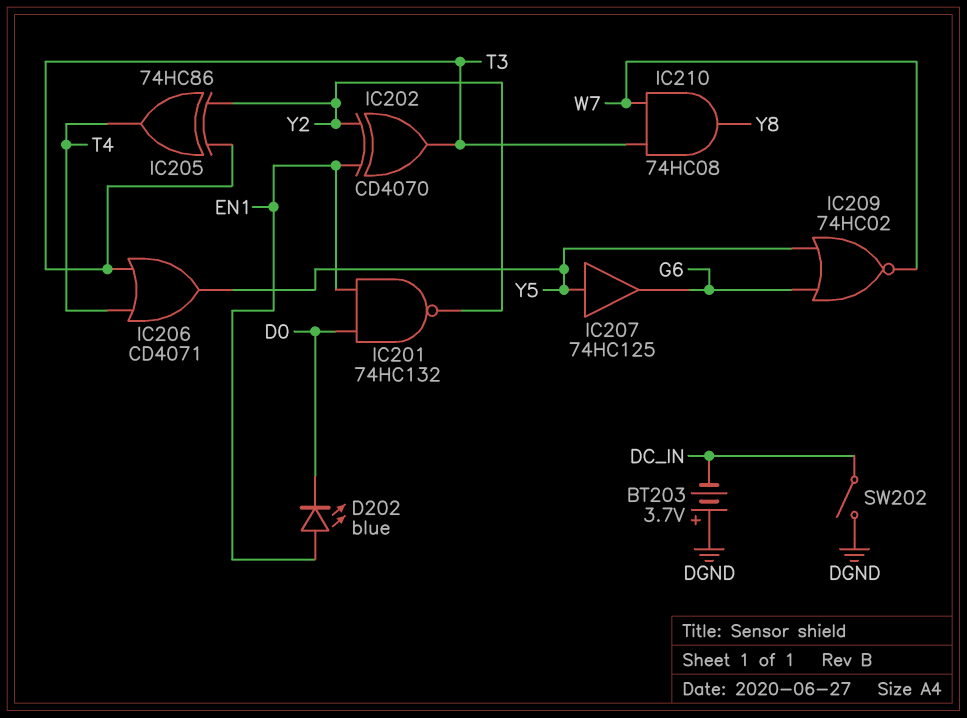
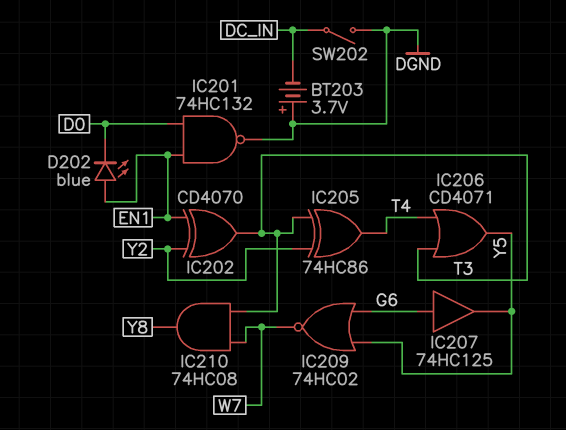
IC201: NAND 74HC132 (in D0, in EN1, out Y2) -> NAND 74HC132 (in D0, in EN1, out DGND)
IC207: buffer 74HC125 (in Y5, out G6) -> buffer 74HC125 (in G6, out Y5)

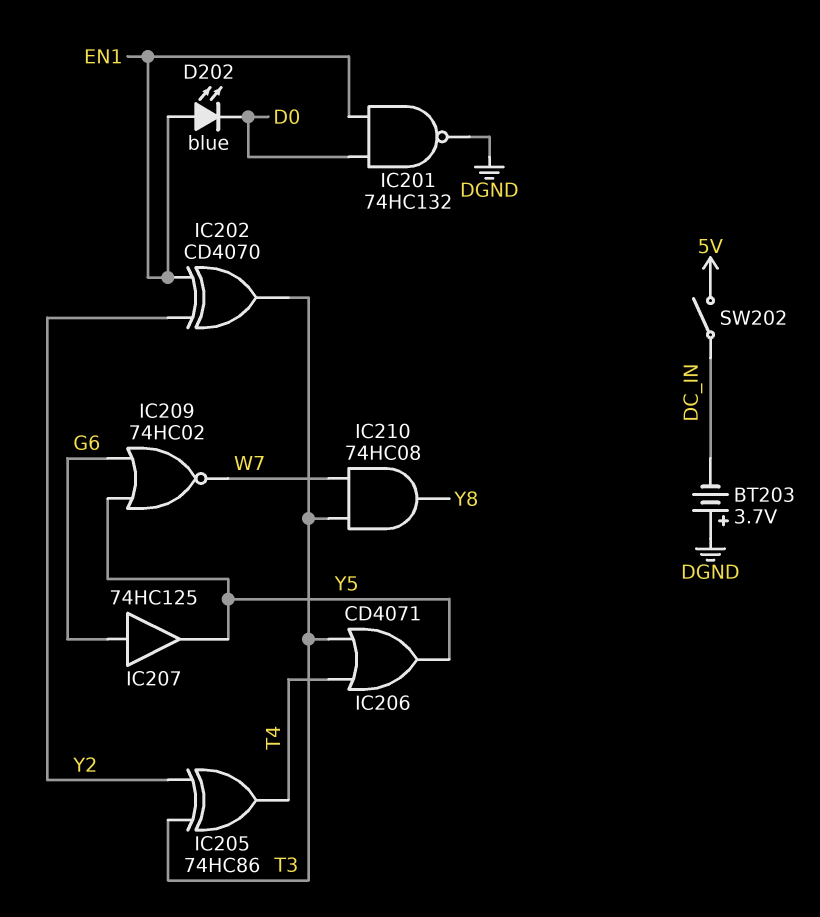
SW202: switch (DC_IN, DGND) -> switch (5V, DC_IN)

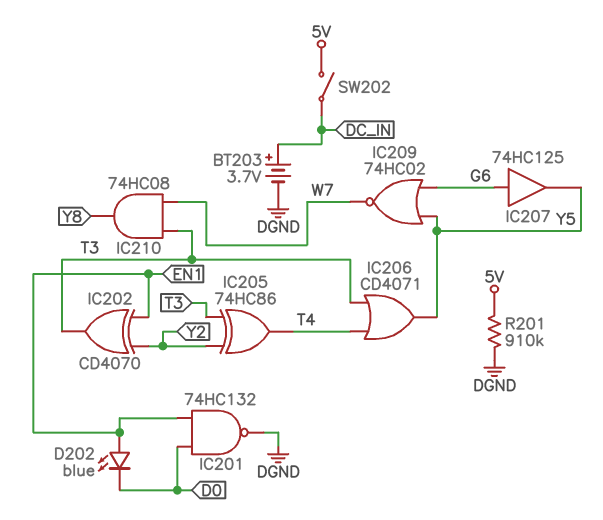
BT203: 3.7V (plus DGND, minus DC_IN) -> 3.7V (plus DC_IN, minus DGND)
R201: none -> 910k (5V, DGND)

